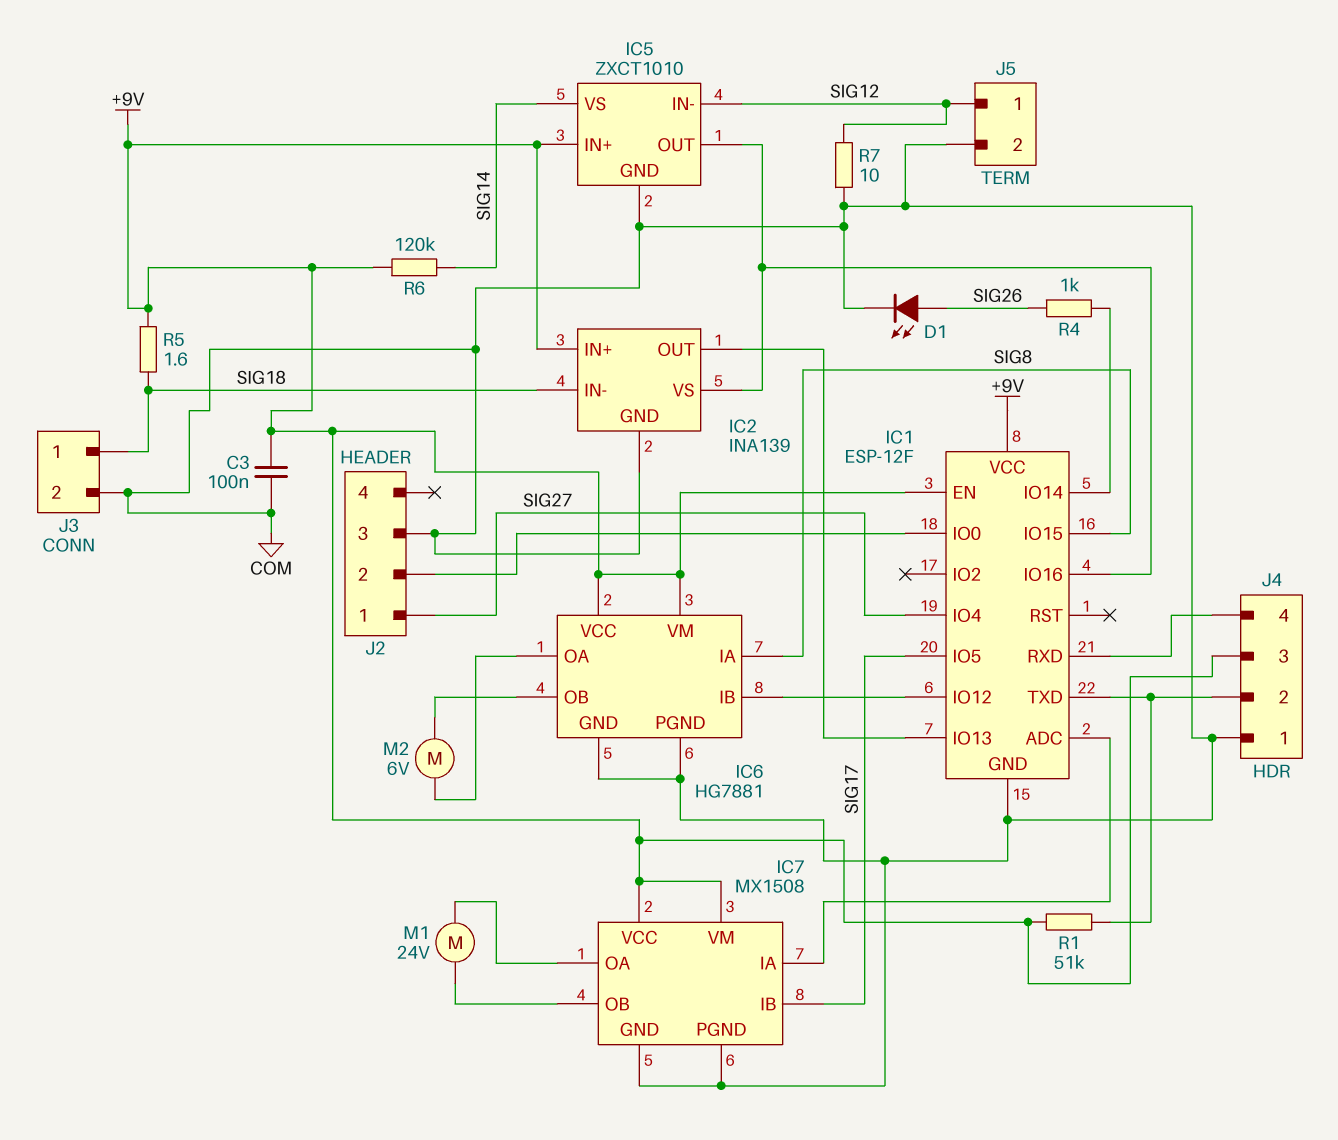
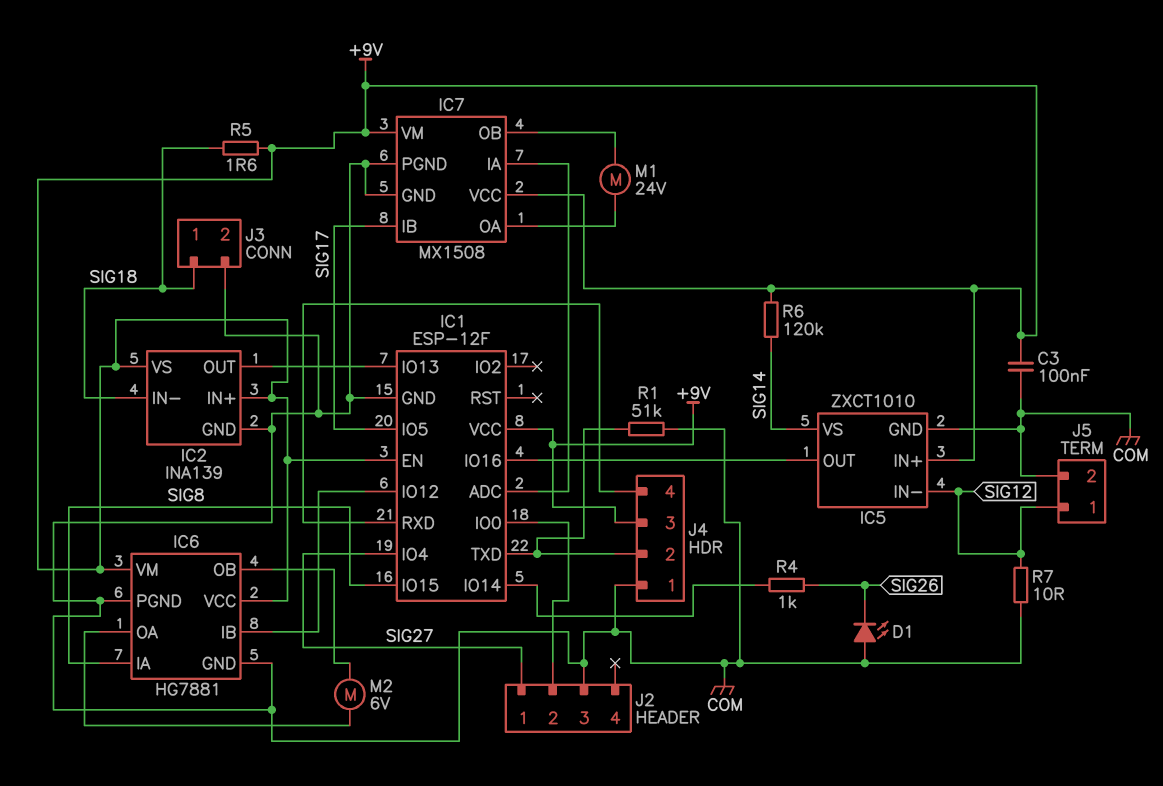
D1: LED (A SIG26, K COM) -> LED (A COM, K SIG26)
IC2 pin VS: IC1/IO16 -> +9V
R1: 51k (+9V, IC1/TXD) -> 51k (COM, IC1/TXD)

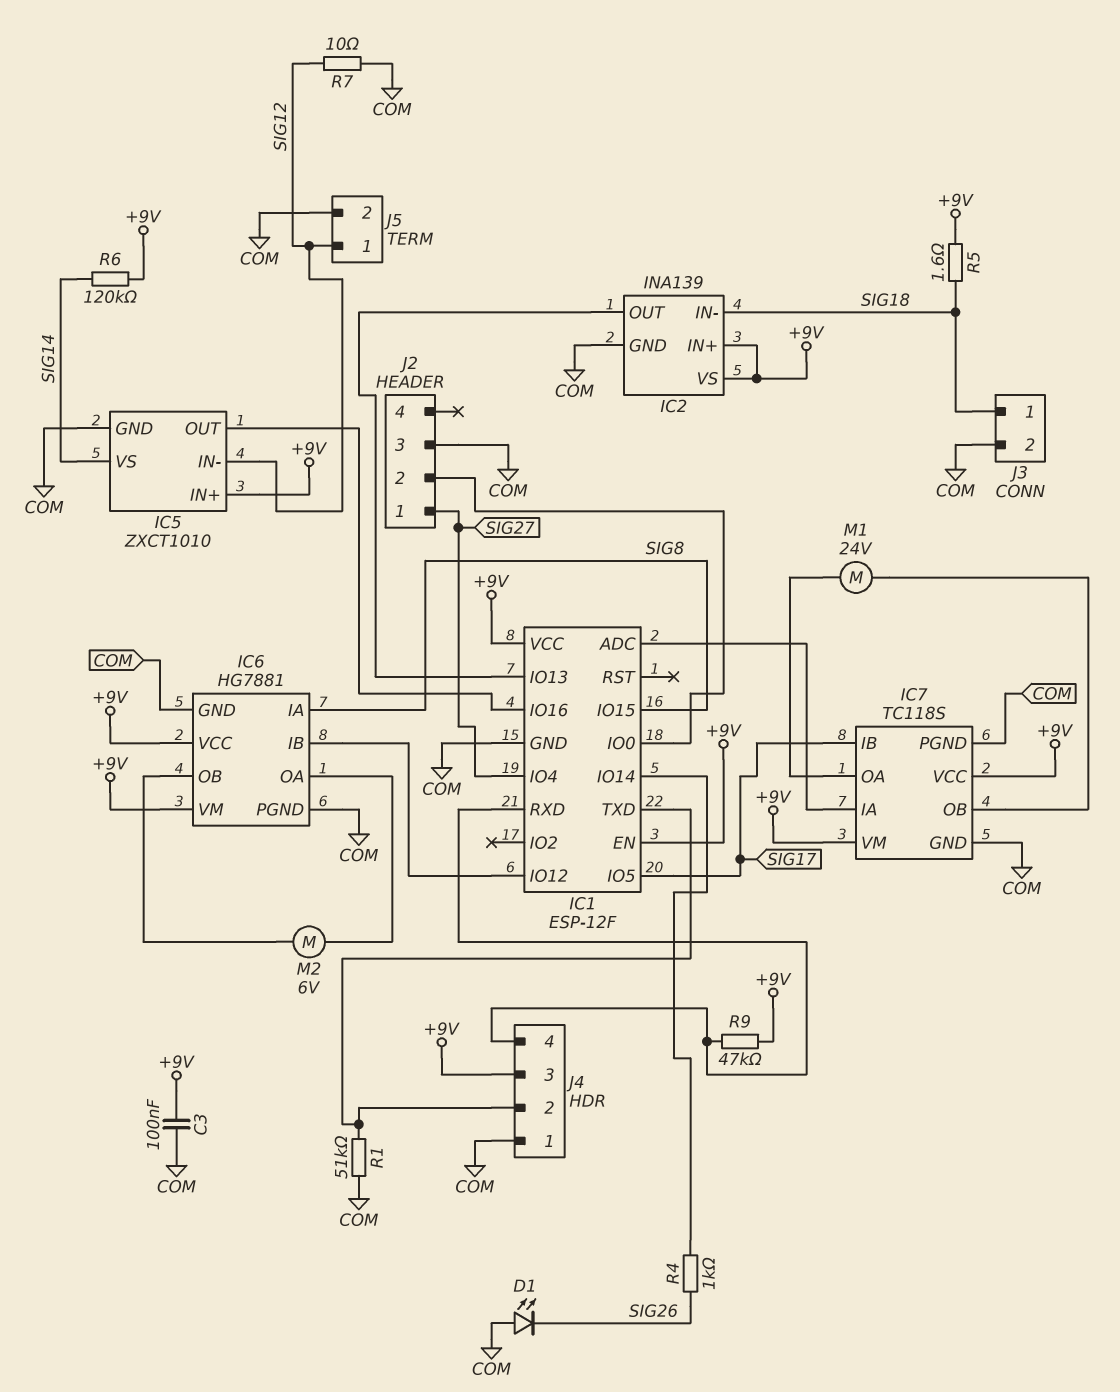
IC7: MX1508 -> TC118S
R9: none -> 47k (+9V, IC1/RXD)

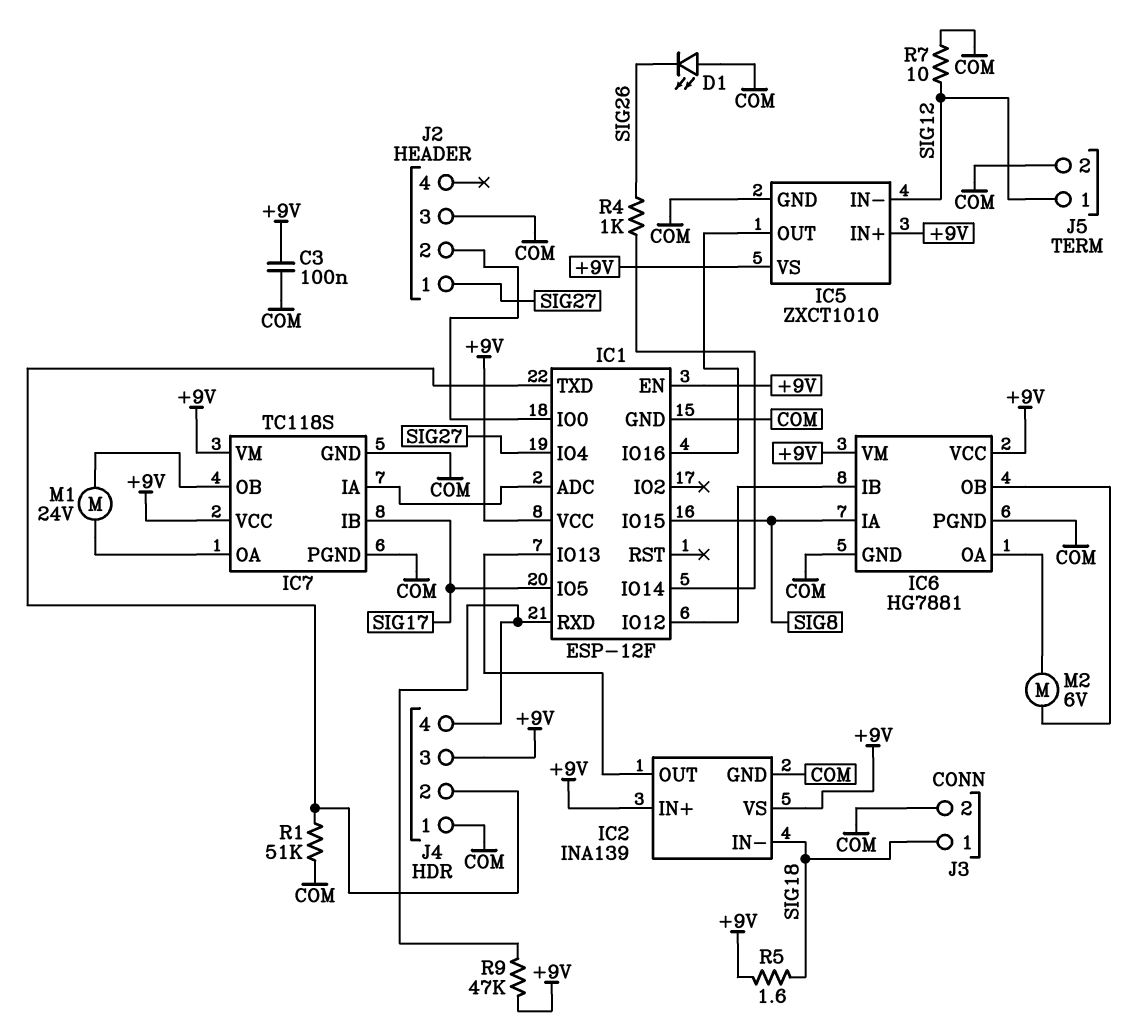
IC5 pin VS: SIG14 -> +9V
R6: 120k (+9V, SIG14) -> none

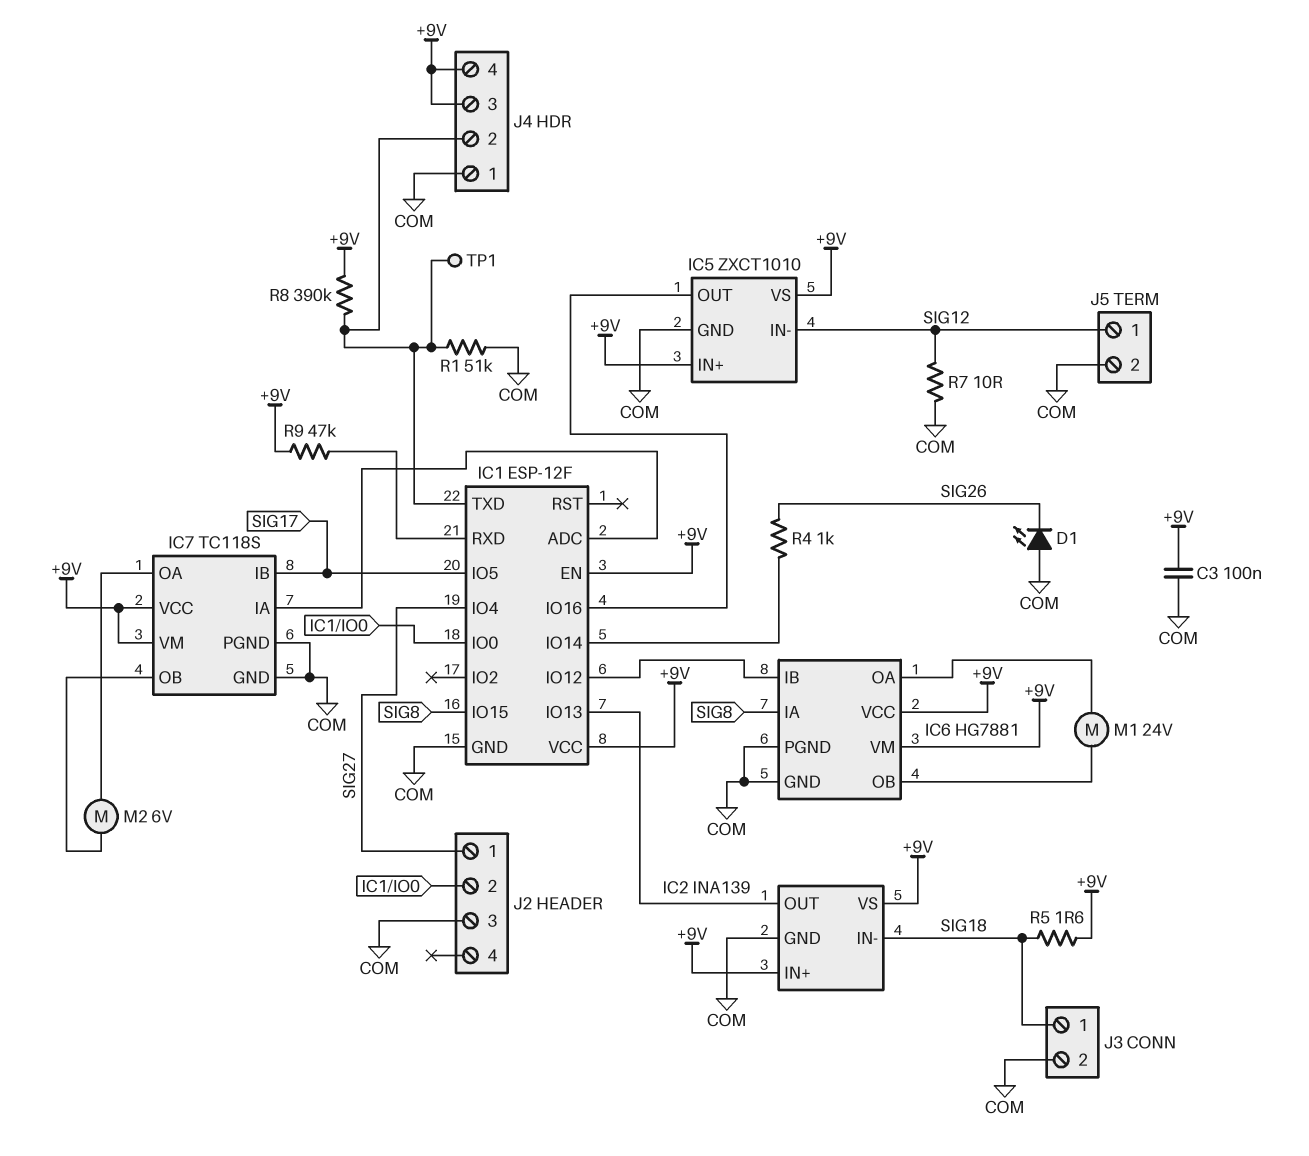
J4 pin 4: IC1/RXD -> +9V
M1: motor 24V (IC7/OA, IC7/OB) -> motor 24V (IC6/OA, IC6/OB)
M2: motor 6V (IC6/OA, IC6/OB) -> motor 6V (IC7/OA, IC7/OB)
R8: none -> 390k (+9V, IC1/TXD)
TP1: none -> test point (IC1/TXD)

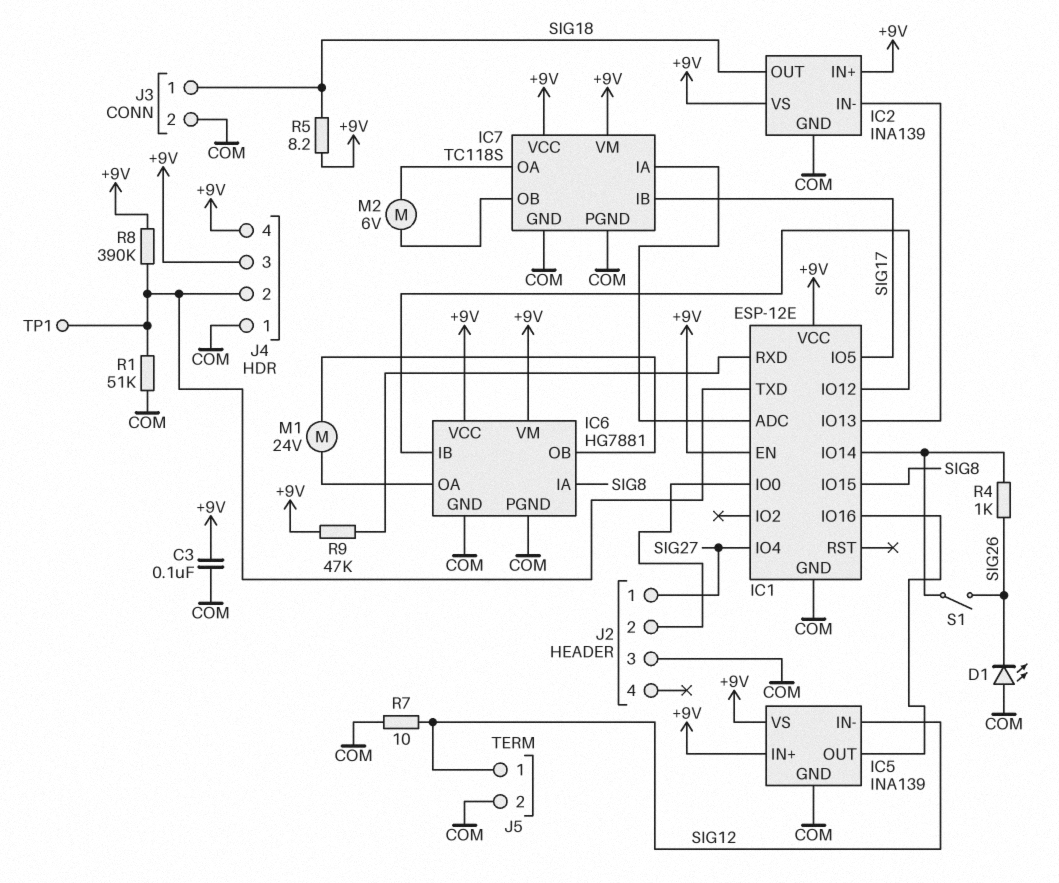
IC1: ESP-12F -> ESP-12E
IC2 pin IN-: SIG18 -> IC1/IO13
IC2 pin OUT: IC1/IO13 -> SIG18
IC5: ZXCT1010 -> INA139
R5: 1.6 (+9V, SIG18) -> 8.2 (+9V, SIG18)
S1: none -> switch (IC1/IO14, SIG26)

